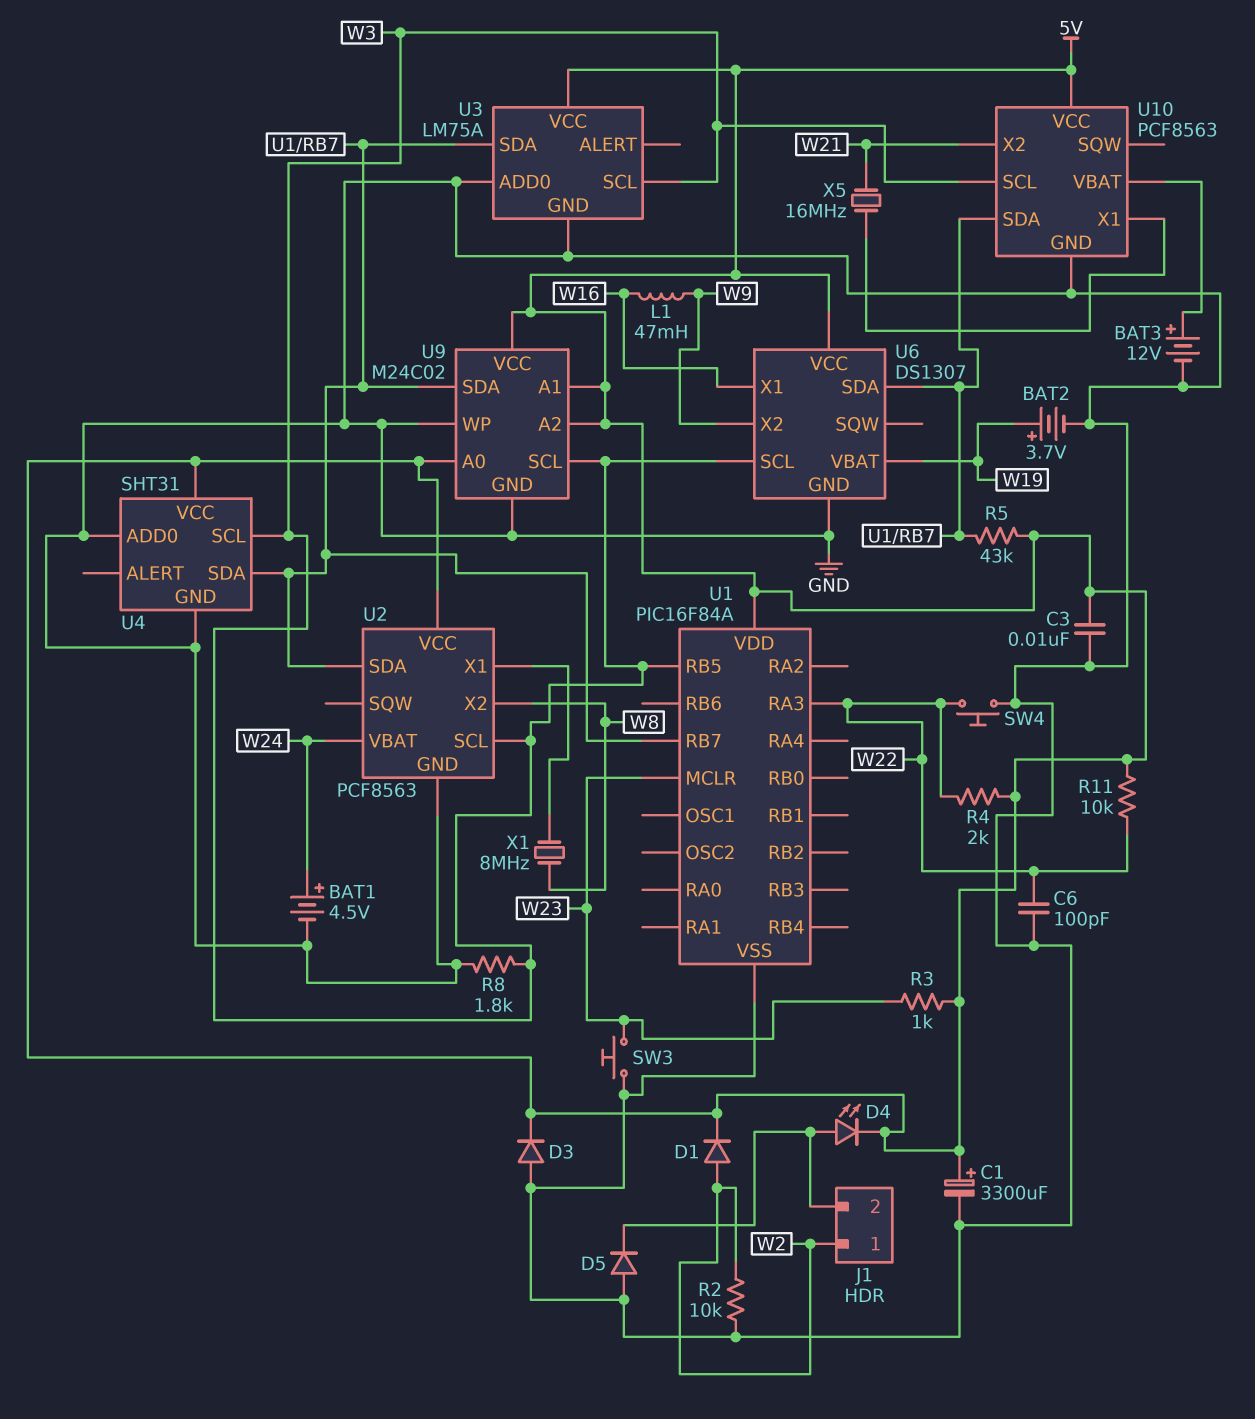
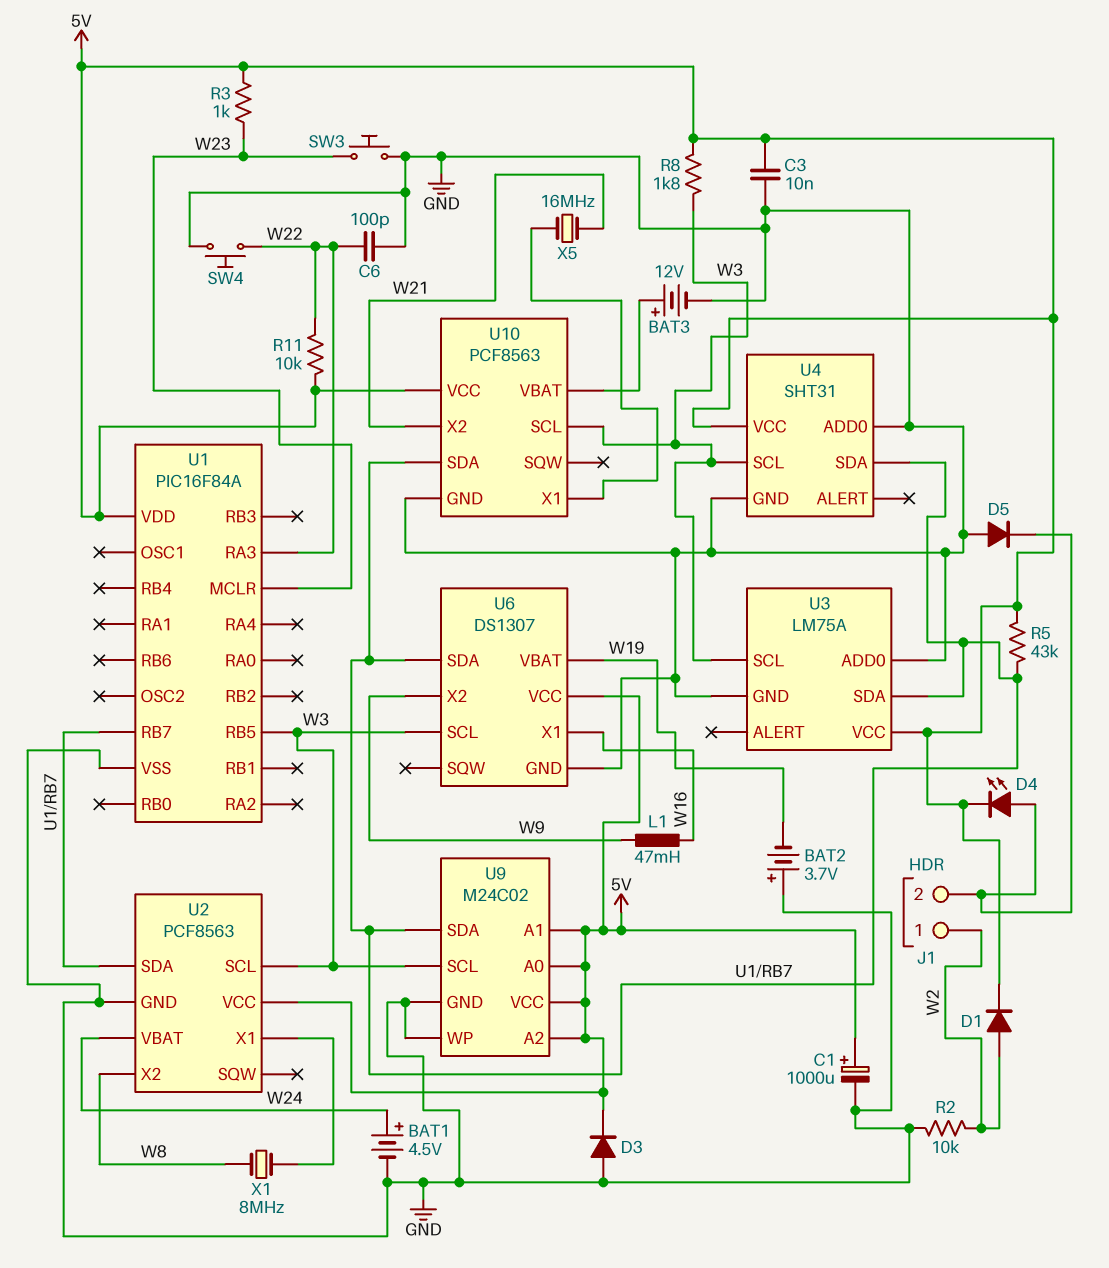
BAT2: 3.7V (plus W19, minus GND) -> 3.7V (plus GND, minus W19)
C1: 3300uF (plus 5V, minus GND) -> 1000uF (plus 5V, minus GND)
R4: 2k (5V, W22) -> none
R8: 1.8k (GND, W3) -> 1.8k (5V, W3)

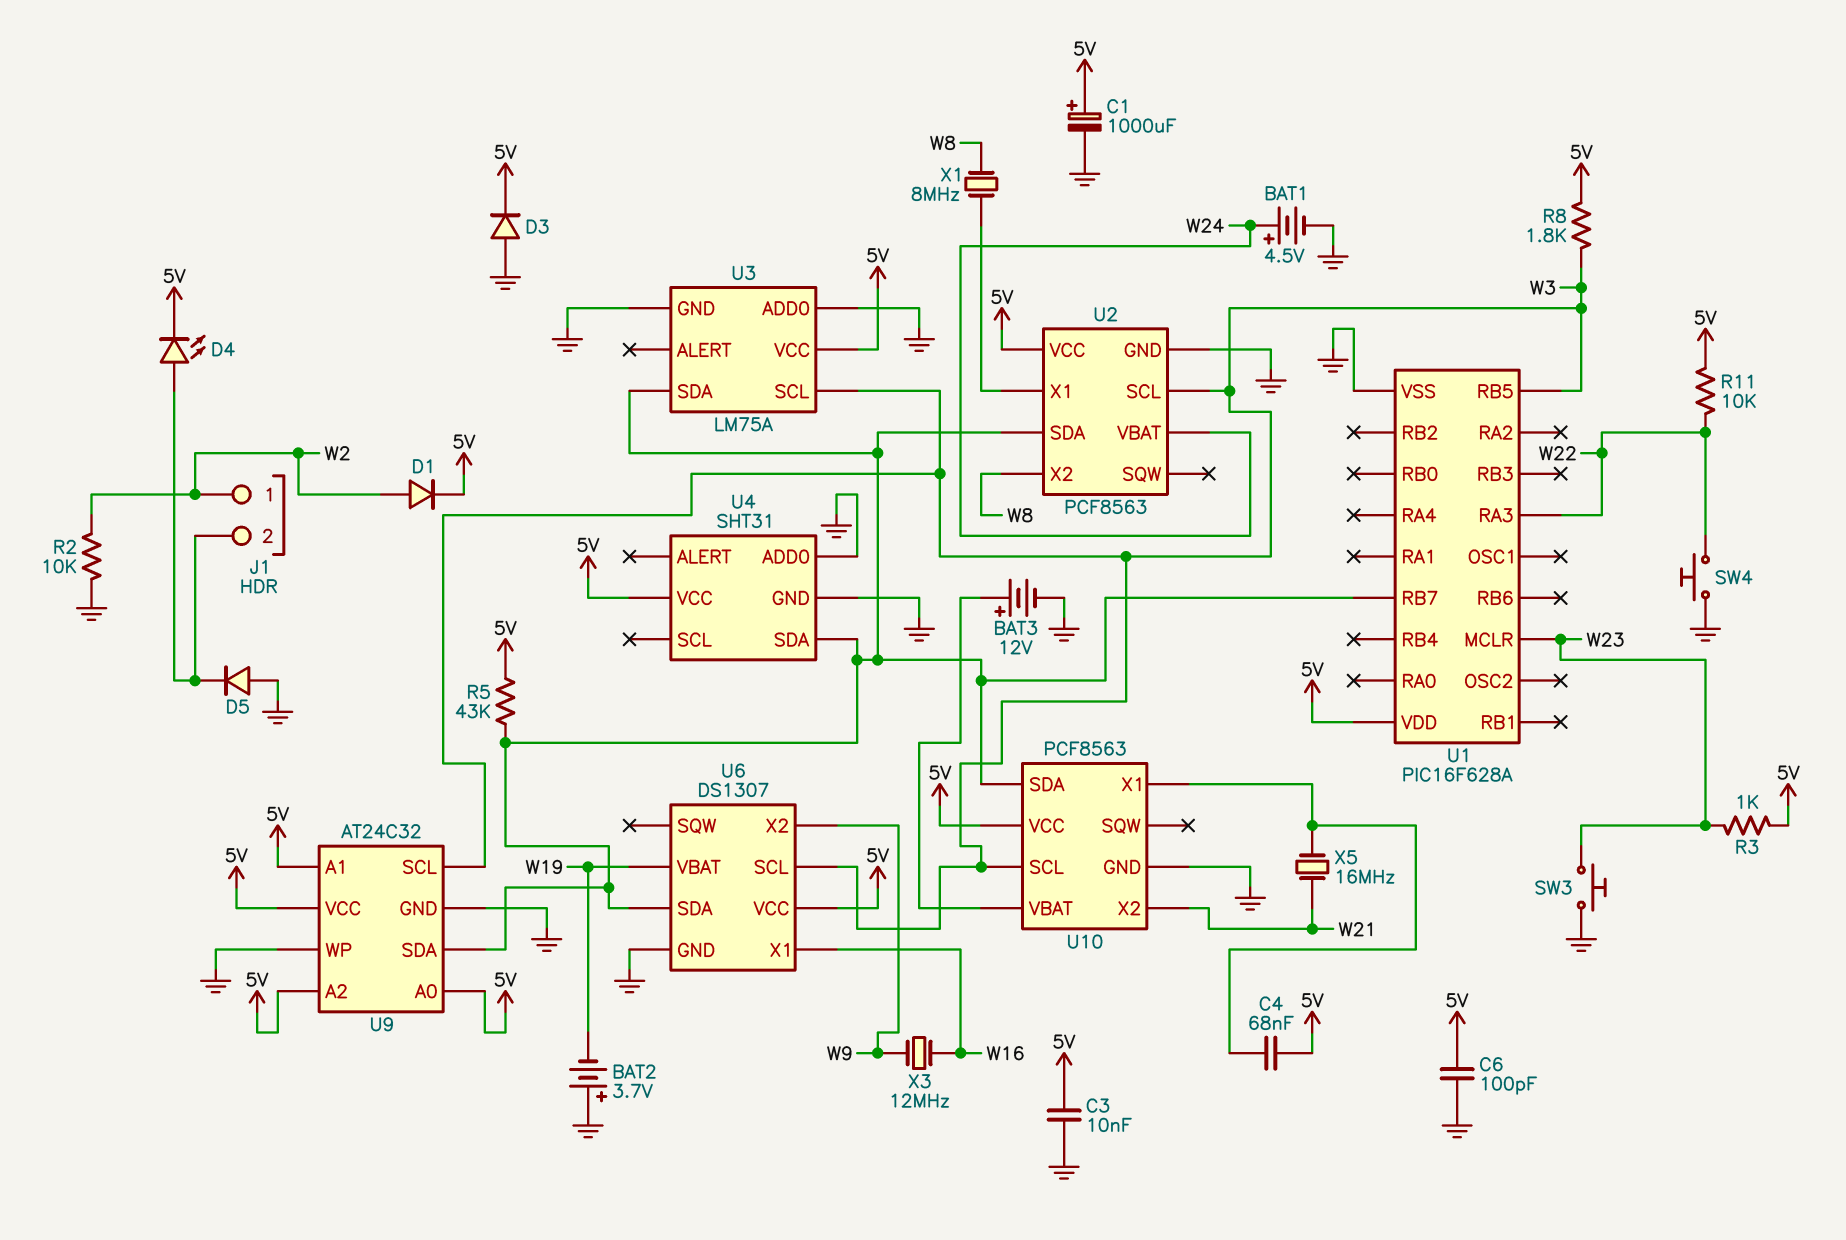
C4: none -> 68nF (5V, U10/X1)
C6: 100pF (GND, W22) -> 100pF (5V, GND)
L1: 47mH (W9, W16) -> none
U1: PIC16F84A -> PIC16F628A
U4 pin SCL: W3 -> none
U9: M24C02 -> AT24C32
X3: none -> 12MHz (W9, W16)

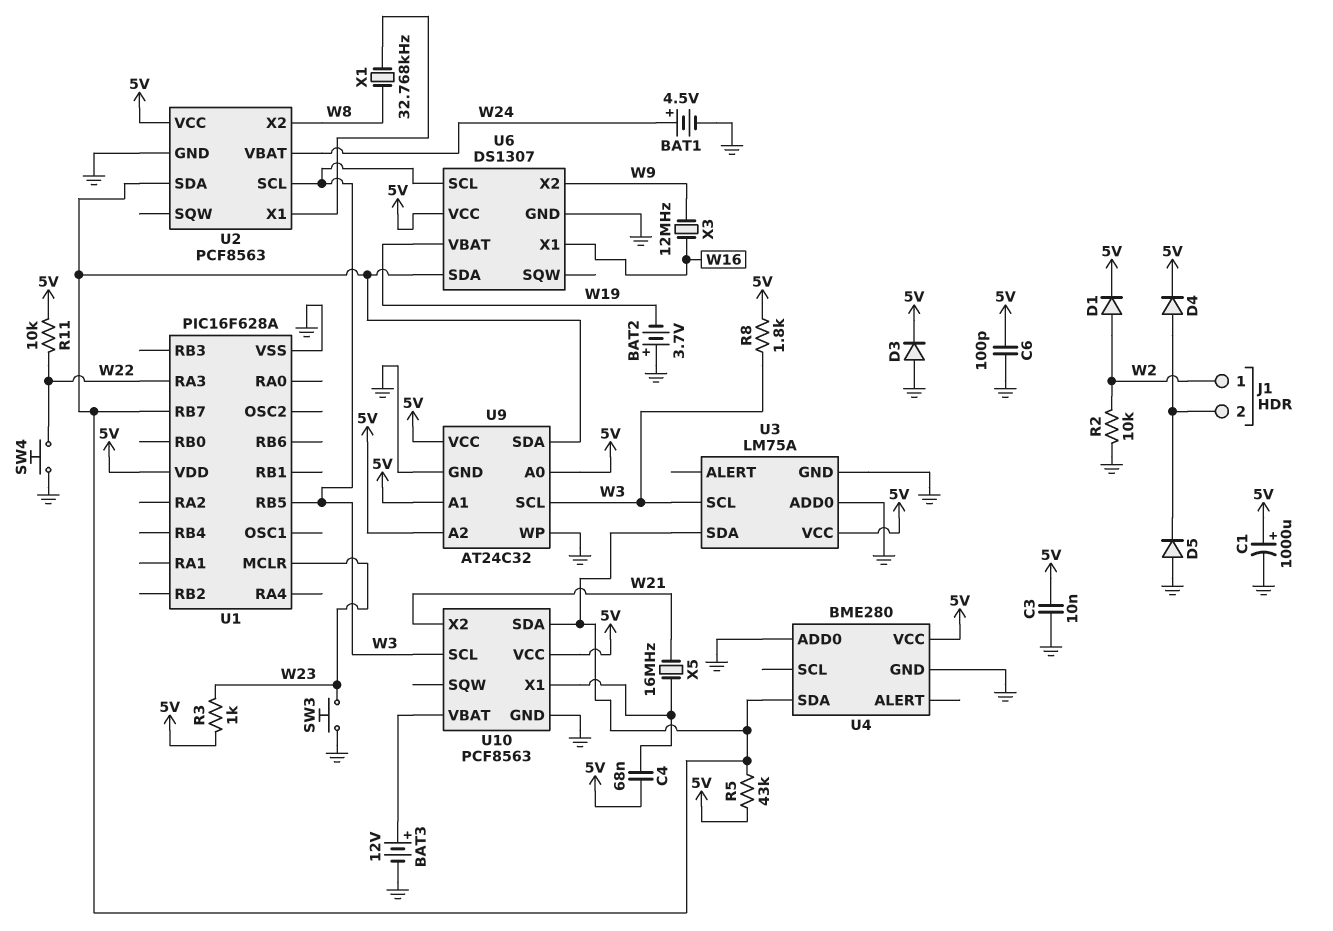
D4: LED (A J1/2, K 5V) -> diode (A J1/2, K 5V)
U4: SHT31 -> BME280
X1: 8MHz (U2/X1, W8) -> 32.768kHz (U2/X1, W8)

